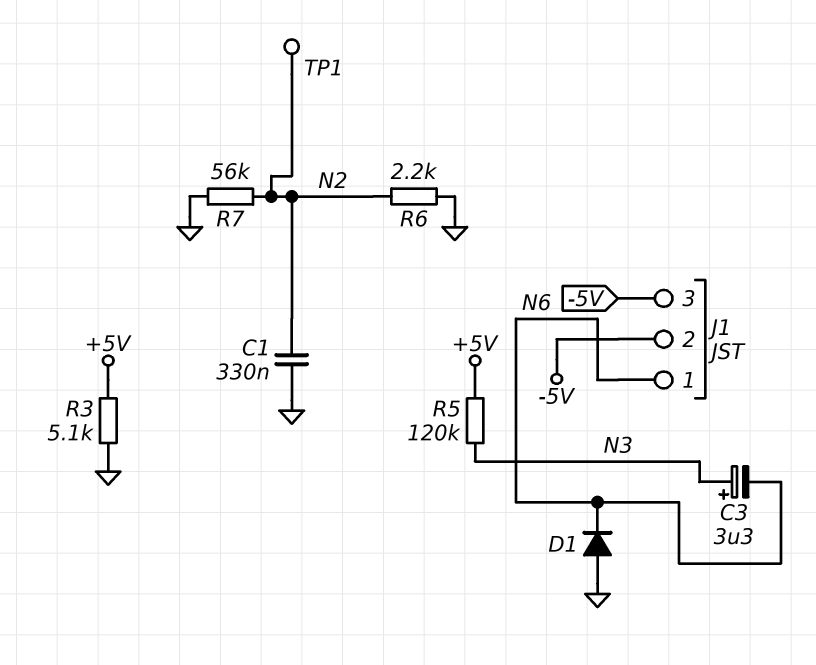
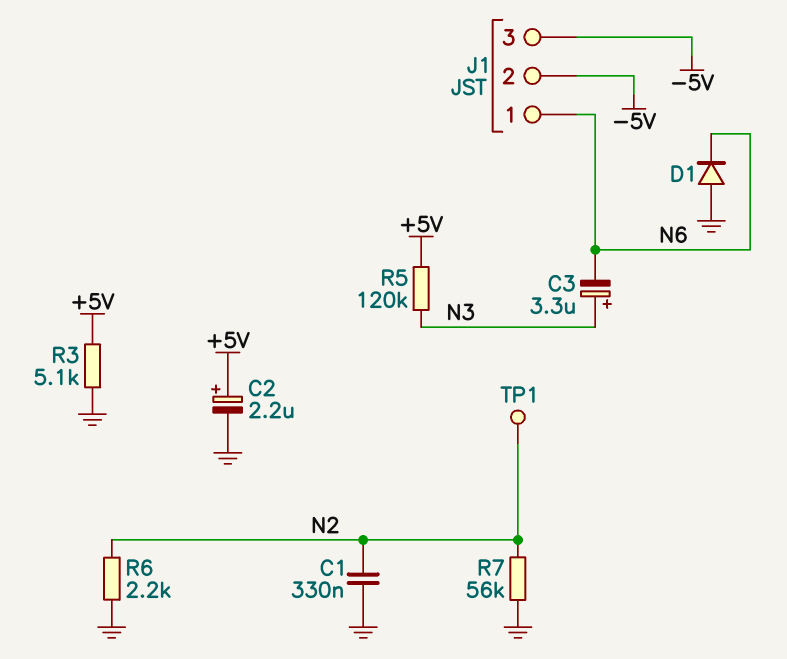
C2: none -> 2.2uF (plus +5V, minus GND)

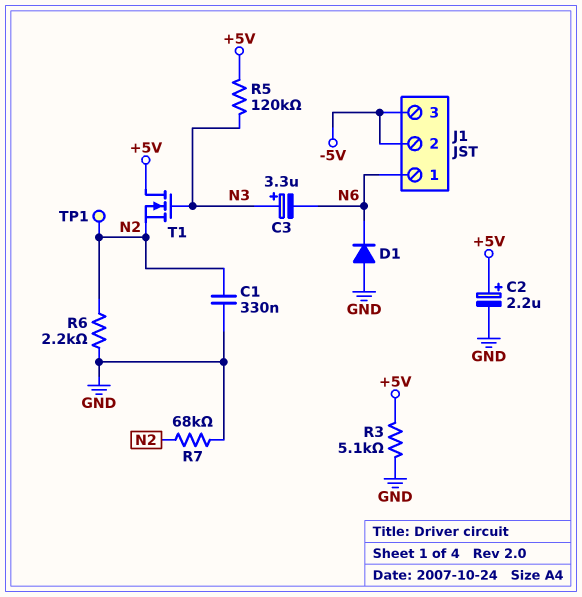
R7: 56k (GND, N2) -> 68k (GND, N2)
T1: none -> NMOS (G N3, D +5V, S N2)

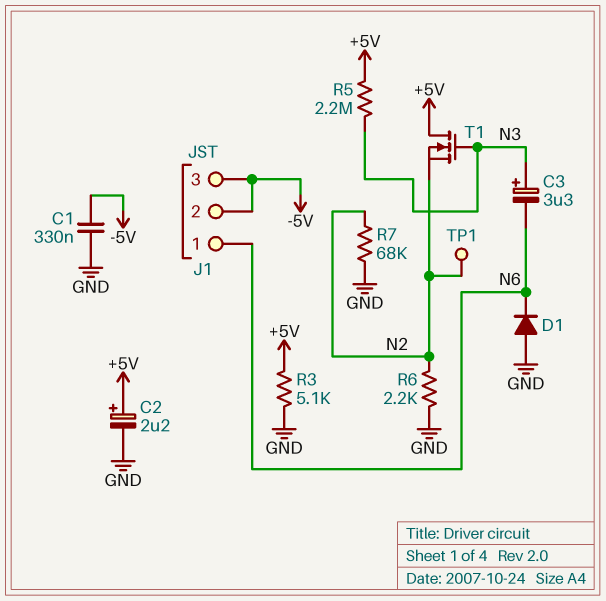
C1: 330nF (GND, N2) -> 330nF (-5V, GND)
R5: 120k (+5V, N3) -> 2.2M (+5V, N3)

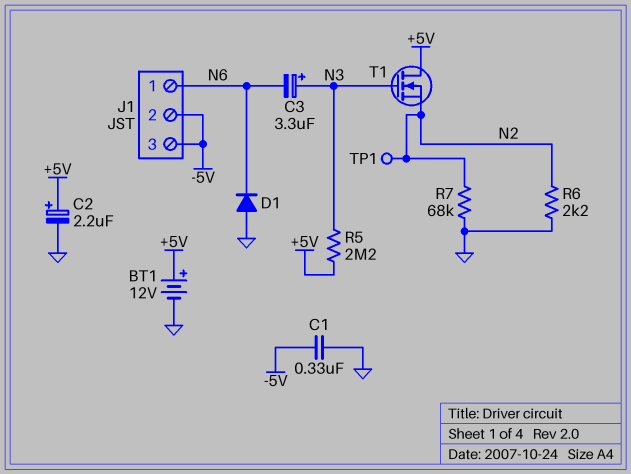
BT1: none -> 12V (plus +5V, minus GND)
R3: 5.1k (+5V, GND) -> none

